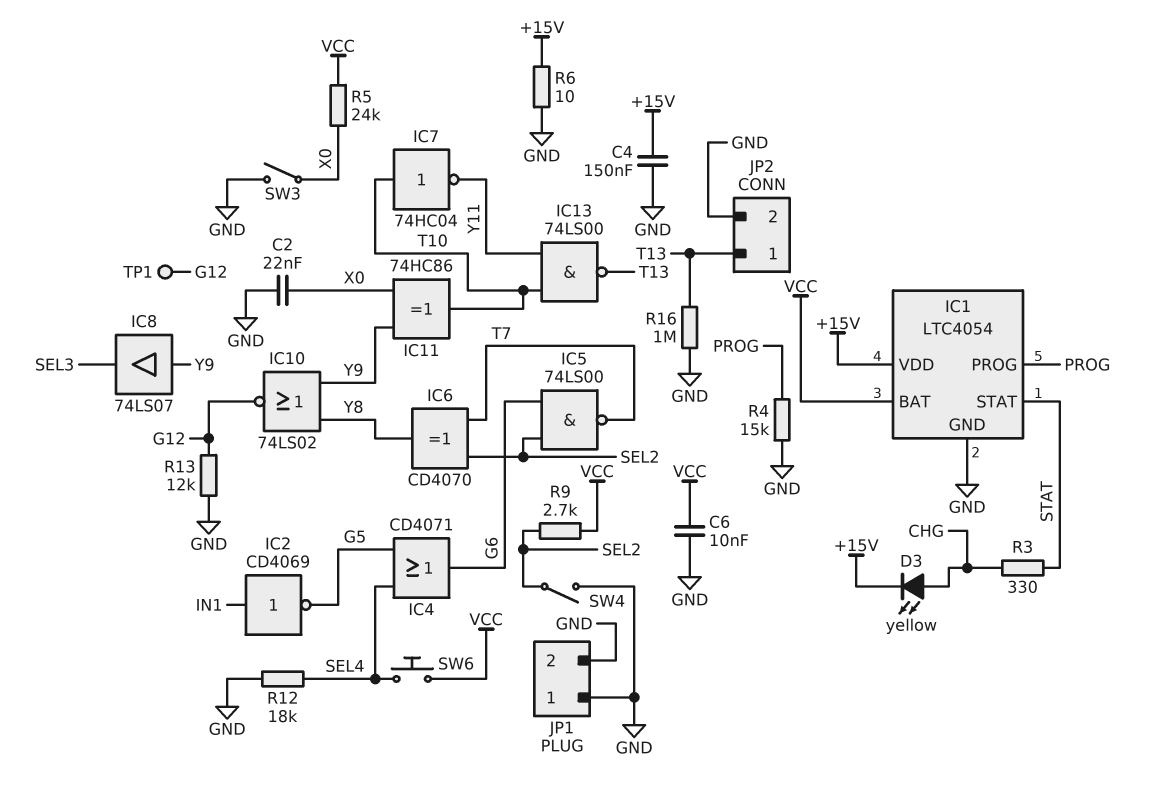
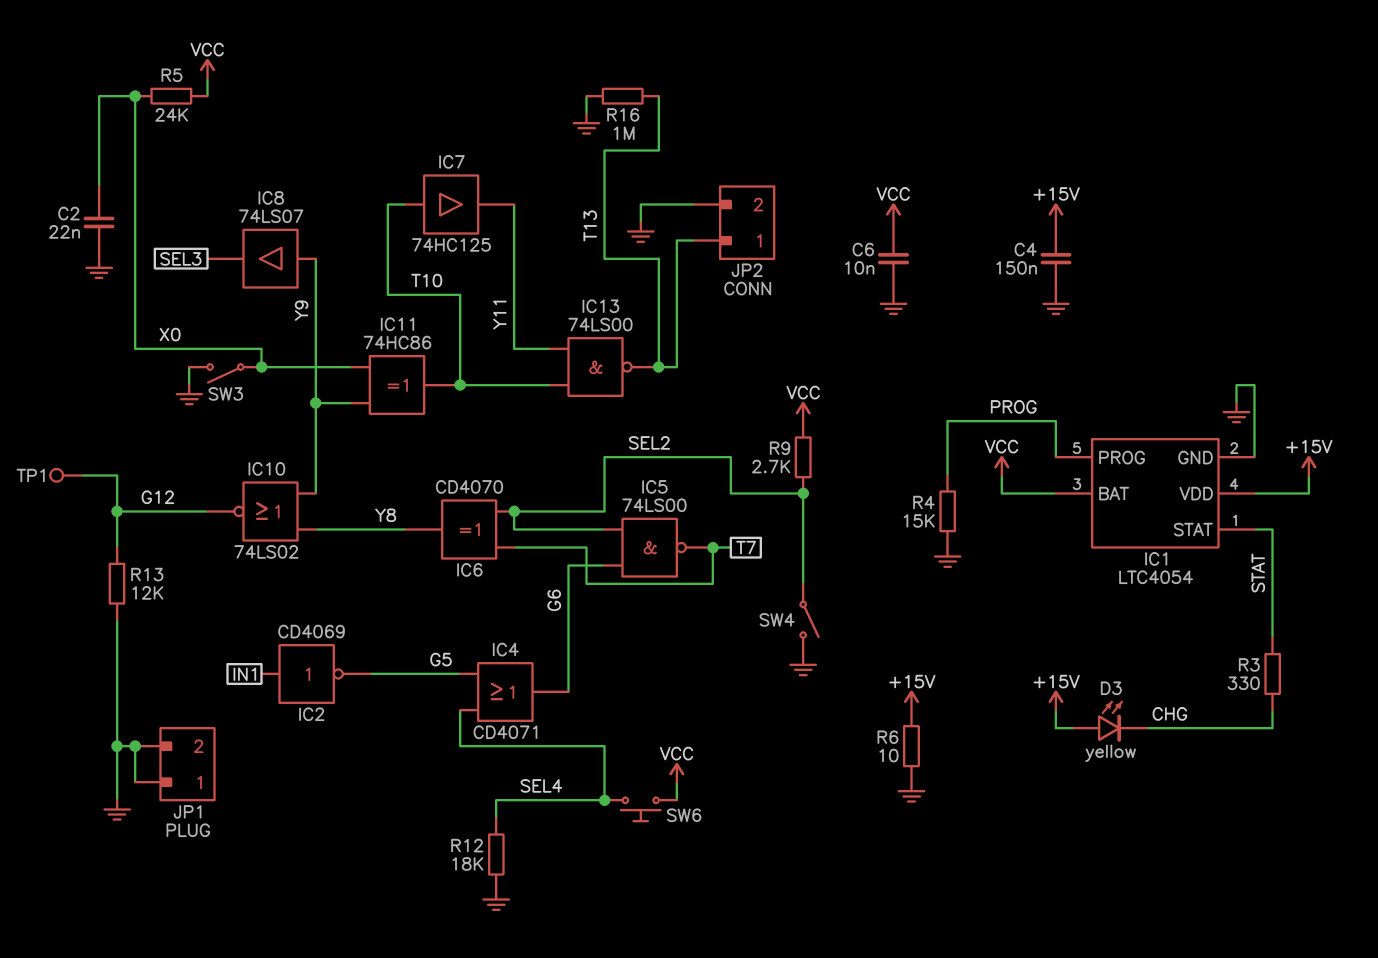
D3: LED yellow (A CHG, K +15V) -> LED yellow (A +15V, K CHG)
IC7: NOT 74HC04 (in T10, out Y11) -> buffer 74HC125 (in T10, out Y11)

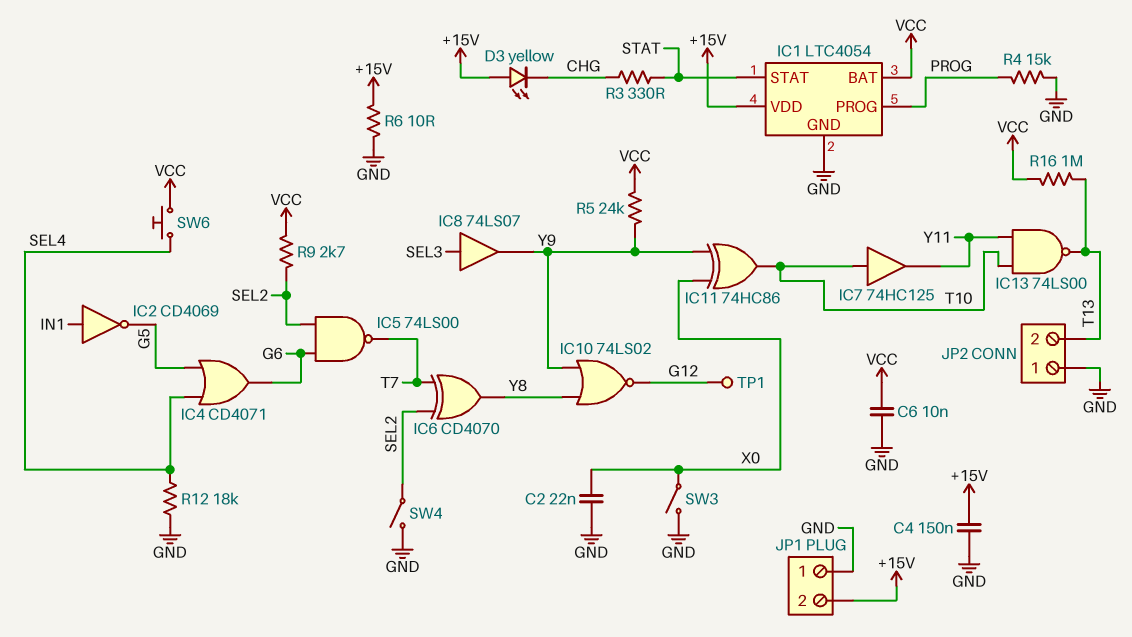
IC8: buffer 74LS07 (in Y9, out SEL3) -> buffer 74LS07 (in SEL3, out Y9)
JP1 pin 2: GND -> +15V
JP2 pin 1: T13 -> GND
JP2 pin 2: GND -> T13
R5: 24k (VCC, X0) -> 24k (VCC, Y9)
R13: 12k (G12, GND) -> none
R16: 1M (GND, T13) -> 1M (T13, VCC)

